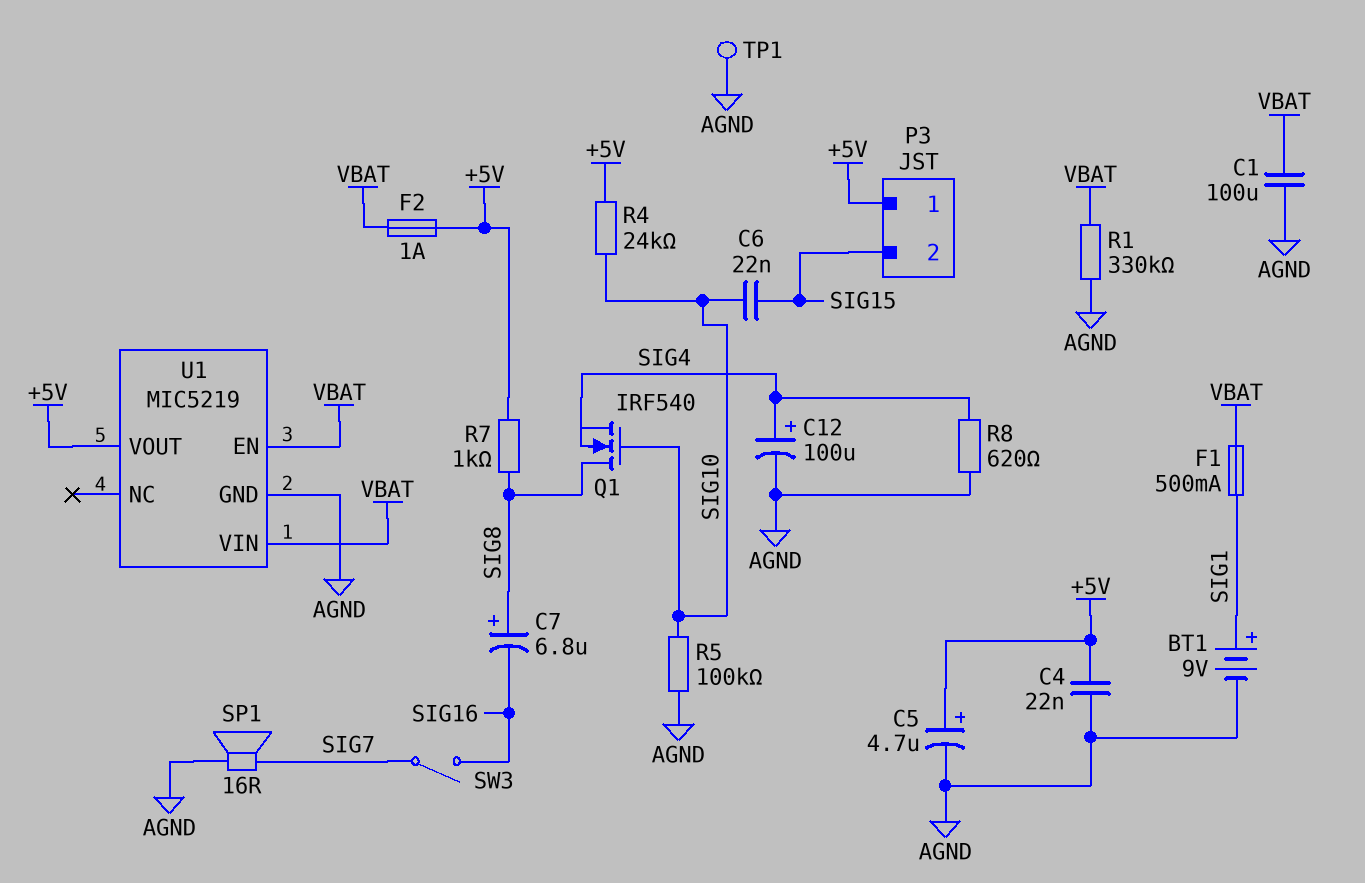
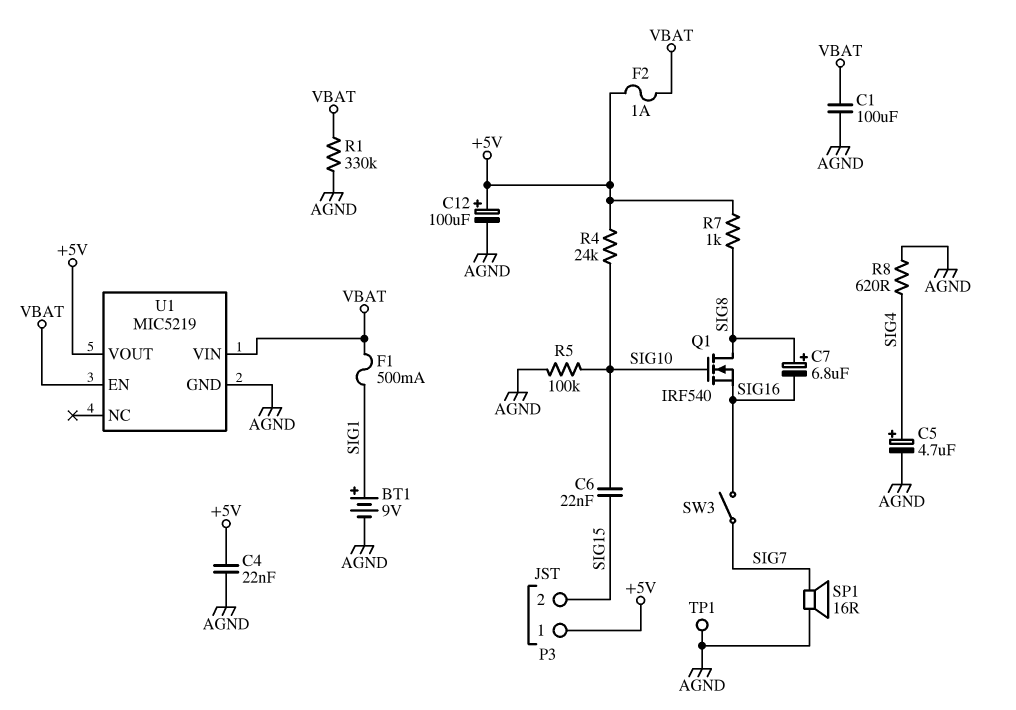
C5: 4.7uF (plus +5V, minus AGND) -> 4.7uF (plus SIG4, minus AGND)
C12: 100uF (plus SIG4, minus AGND) -> 100uF (plus +5V, minus AGND)
Q1: NMOS IRF540 (G SIG10, D SIG8, S SIG4) -> NMOS IRF540 (G SIG10, D SIG8, S SIG16)

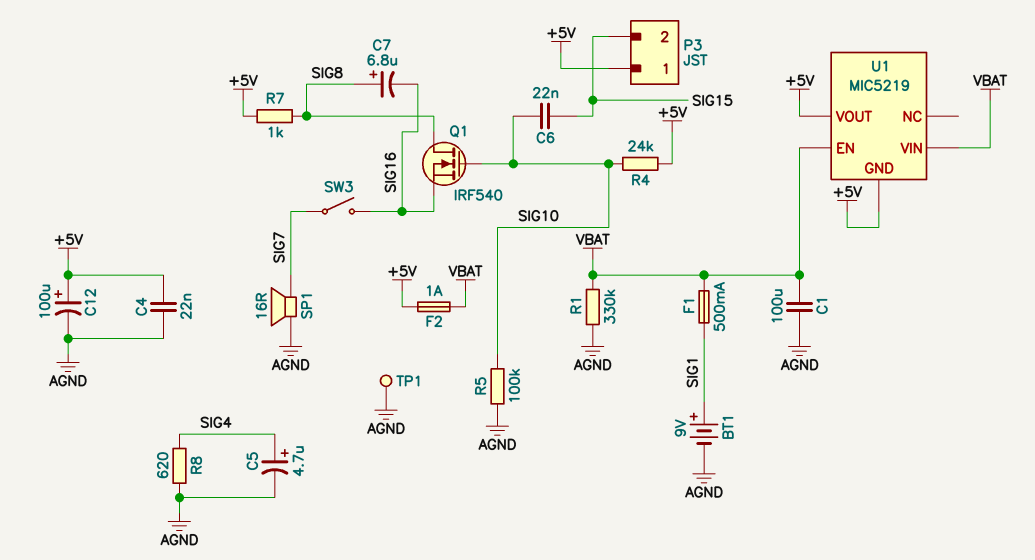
U1 pin GND: AGND -> +5V

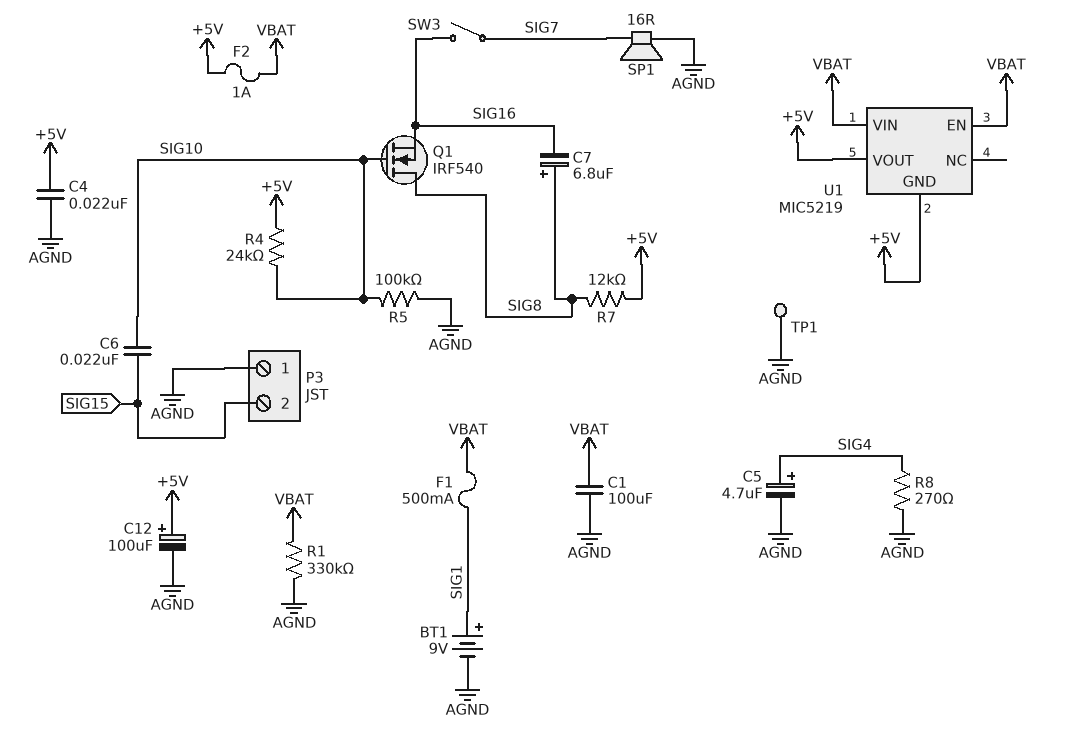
P3 pin 1: +5V -> AGND
R7: 1k (+5V, SIG8) -> 12k (+5V, SIG8)
R8: 620 (AGND, SIG4) -> 270 (AGND, SIG4)

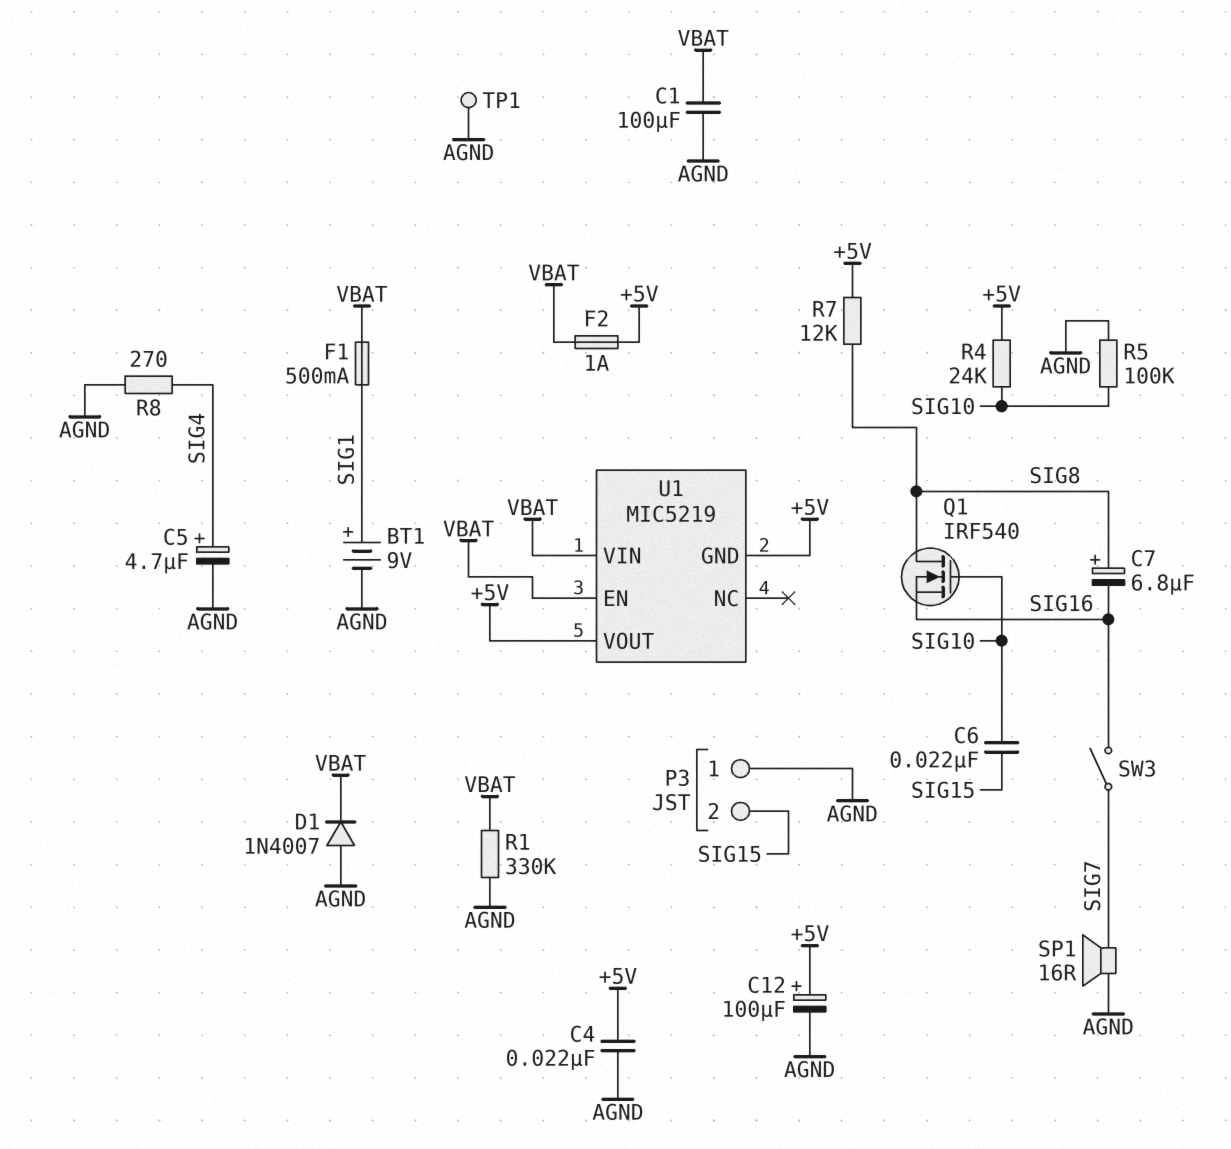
D1: none -> diode 1N4007 (A AGND, K VBAT)

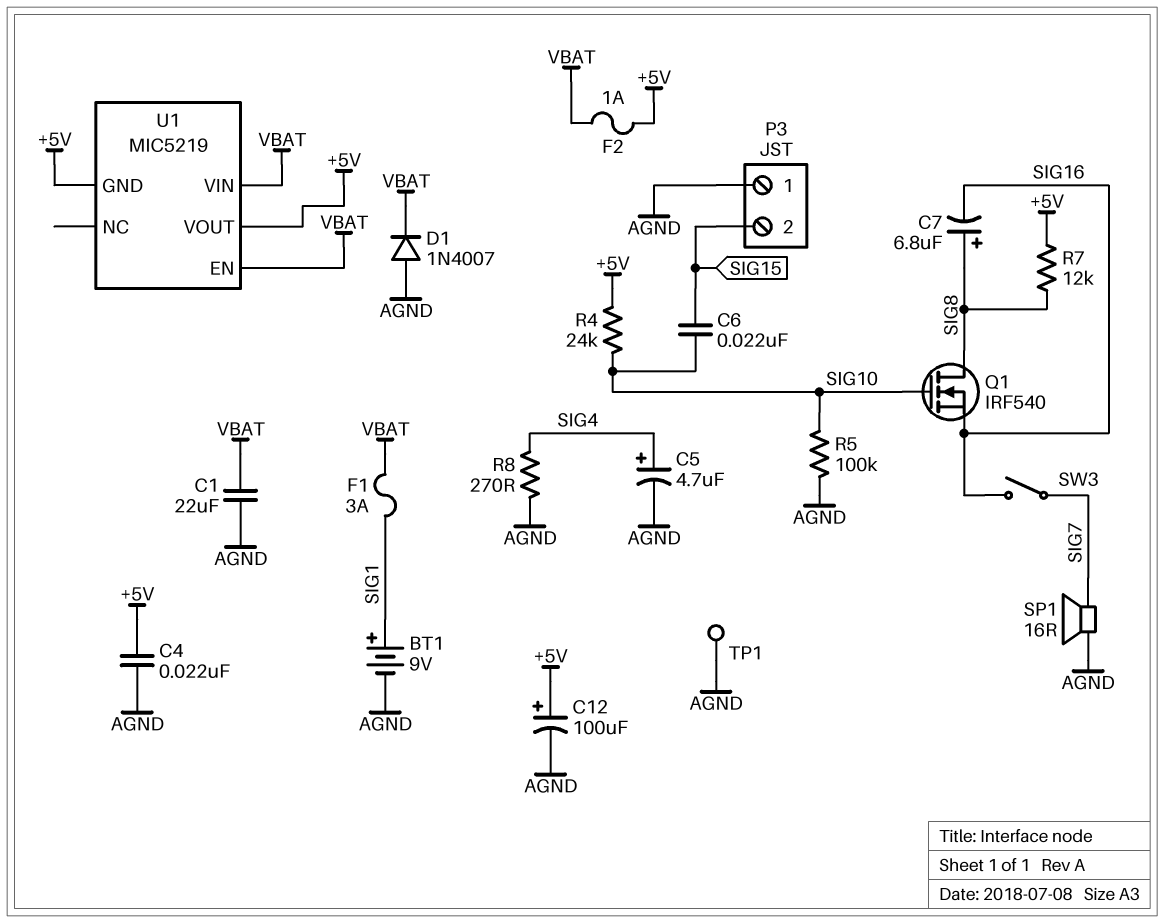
C1: 100uF (AGND, VBAT) -> 22uF (AGND, VBAT)
F1: 500mA (SIG1, VBAT) -> 3A (SIG1, VBAT)
R1: 330k (AGND, VBAT) -> none

